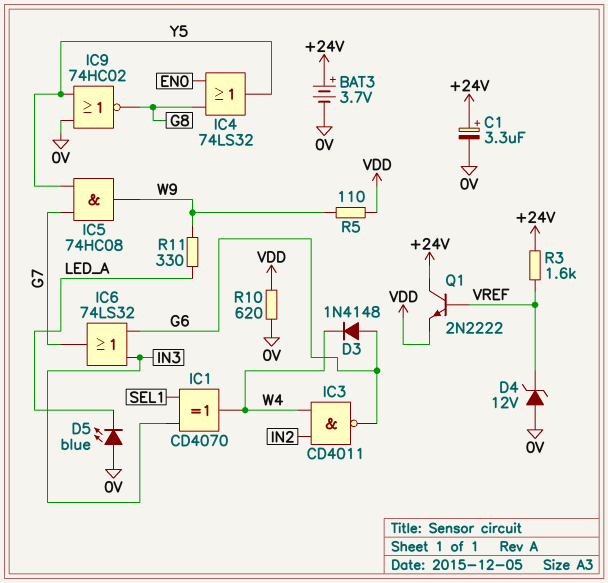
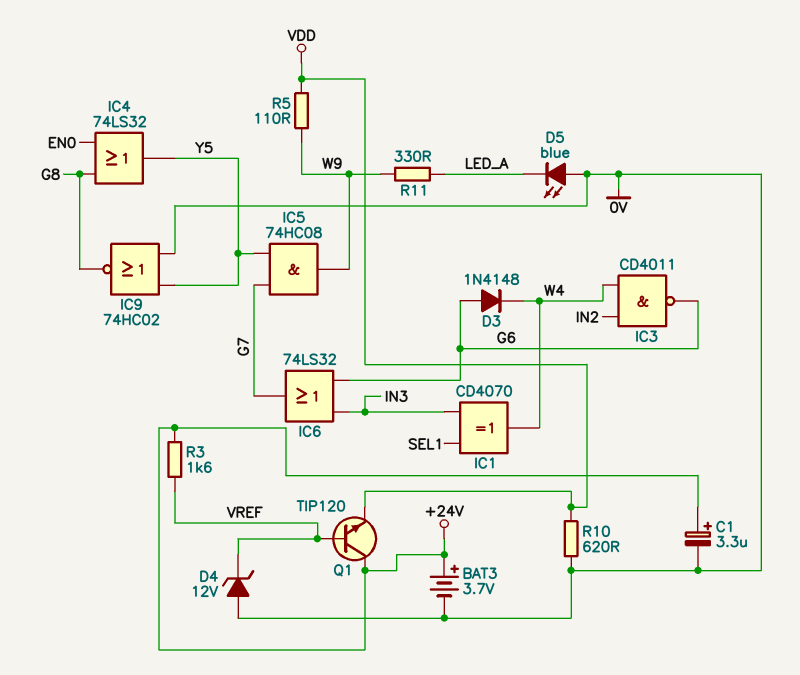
Q1: NPN 2N2222 (B VREF, C +24V, E VDD) -> NPN TIP120 (B VREF, C +24V, E VDD)

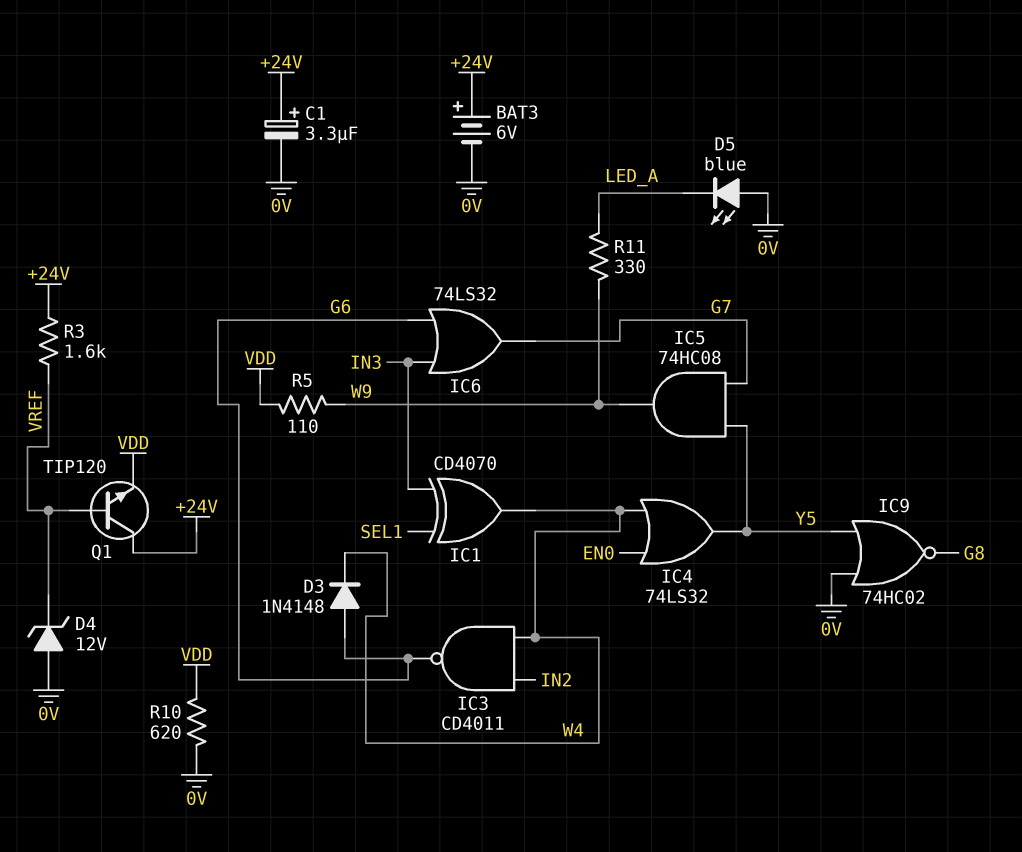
BAT3: 3.7V (plus +24V, minus 0V) -> 6V (plus +24V, minus 0V)
IC4: OR 74LS32 (in EN0, in G8, out Y5) -> OR 74LS32 (in EN0, in W4, out Y5)

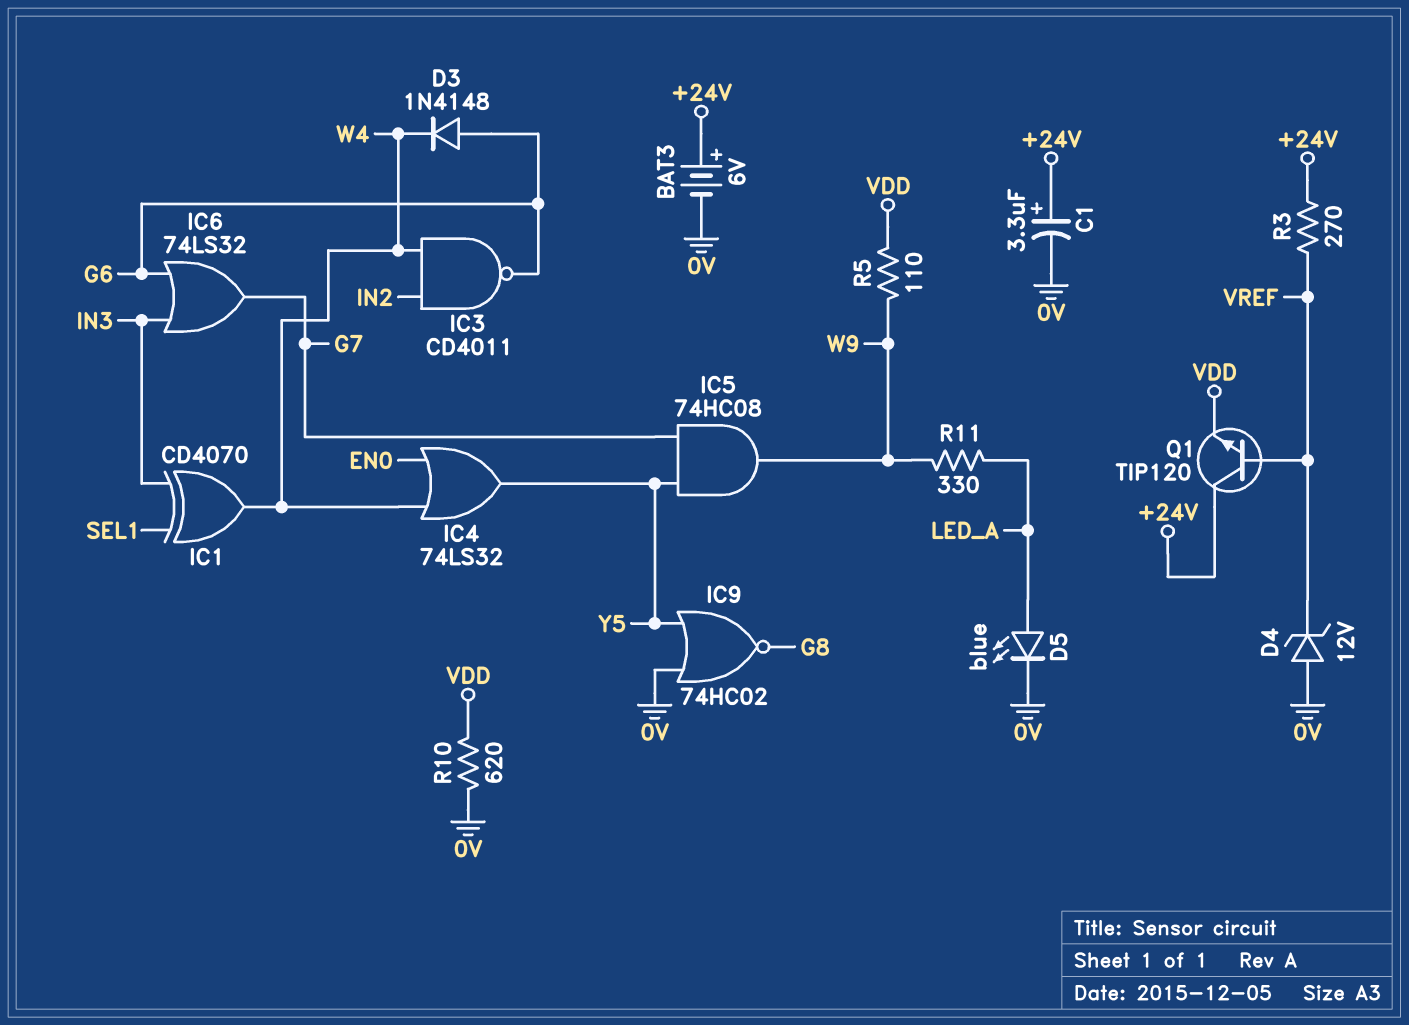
D5: LED blue (A 0V, K LED_A) -> LED blue (A LED_A, K 0V)
R3: 1.6k (+24V, VREF) -> 270 (+24V, VREF)

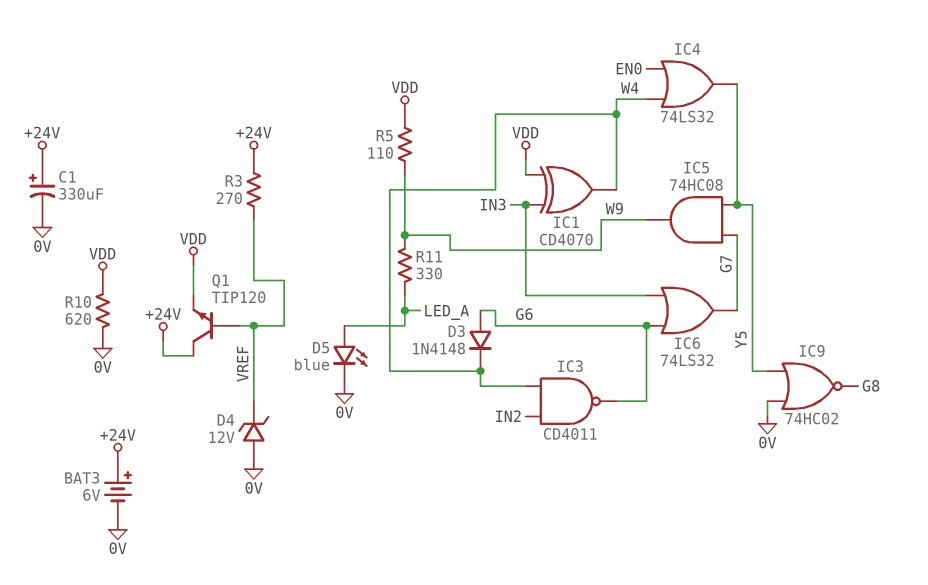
C1: 3.3uF (plus +24V, minus 0V) -> 330uF (plus +24V, minus 0V)
IC1: XOR CD4070 (in IN3, in SEL1, out W4) -> XOR CD4070 (in IN3, in VDD, out W4)

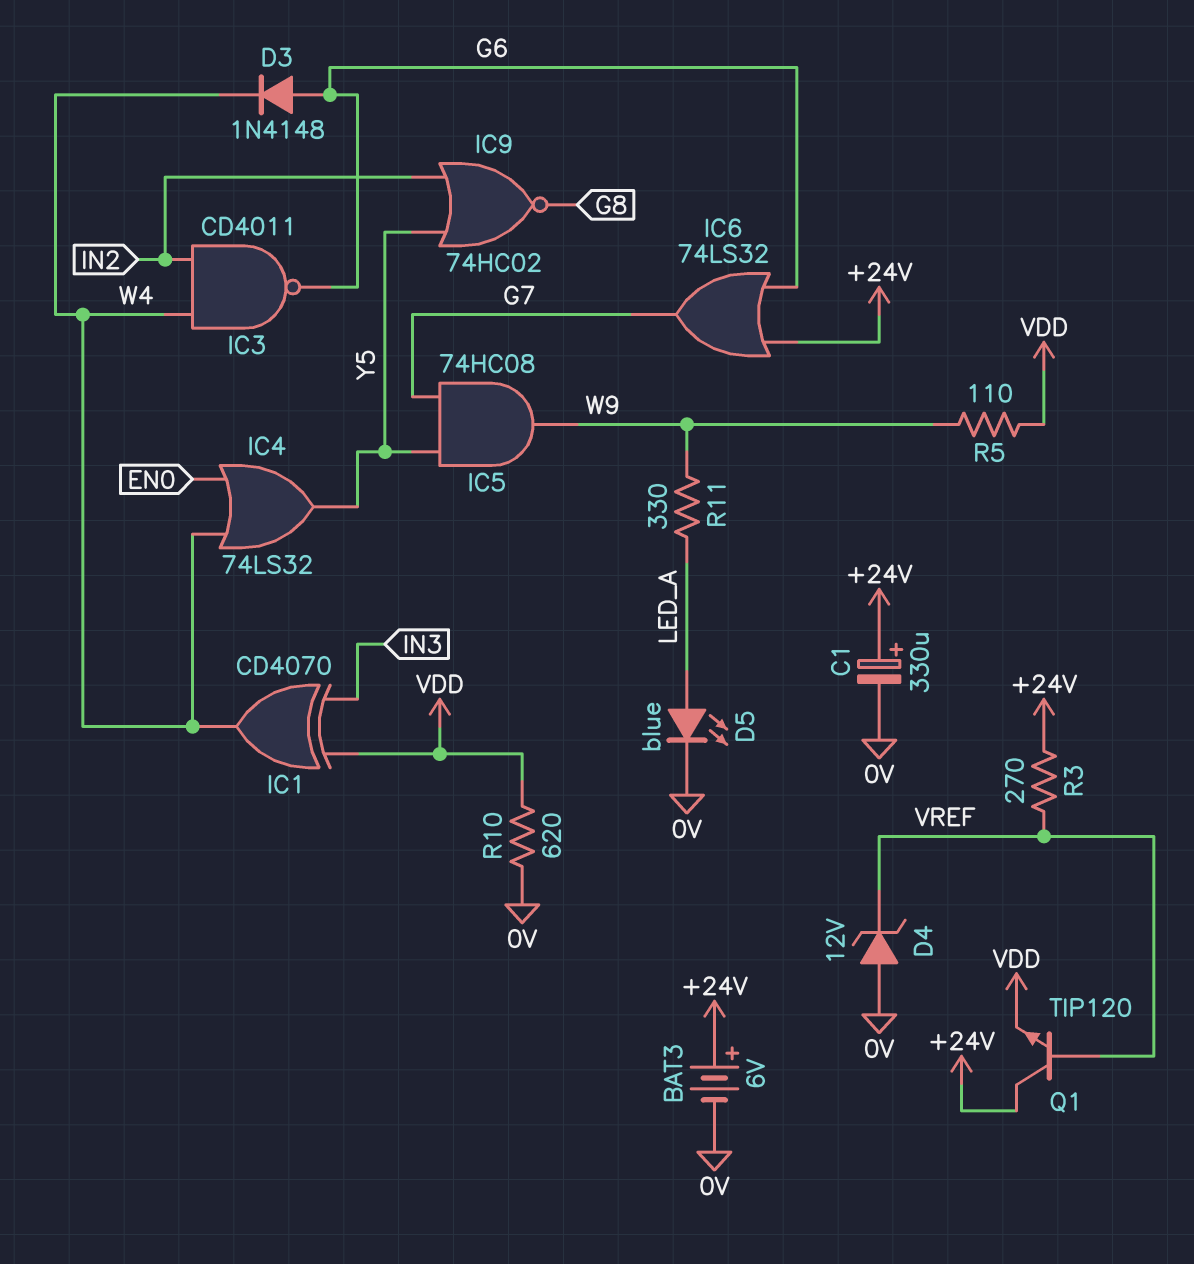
IC6: OR 74LS32 (in G6, in IN3, out G7) -> OR 74LS32 (in +24V, in G6, out G7)
IC9: NOR 74HC02 (in 0V, in Y5, out G8) -> NOR 74HC02 (in IN2, in Y5, out G8)

